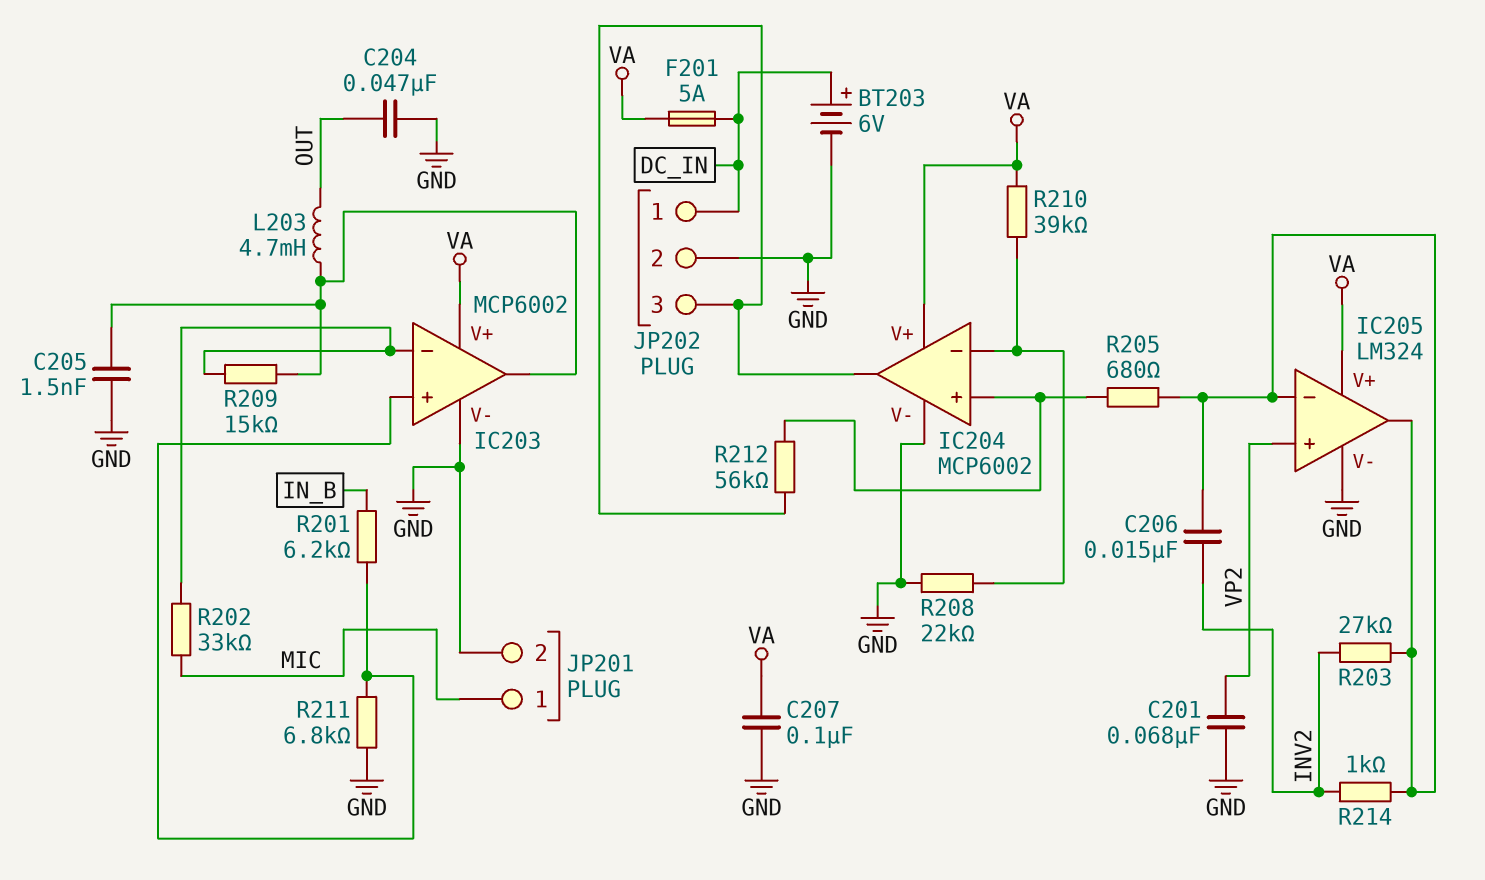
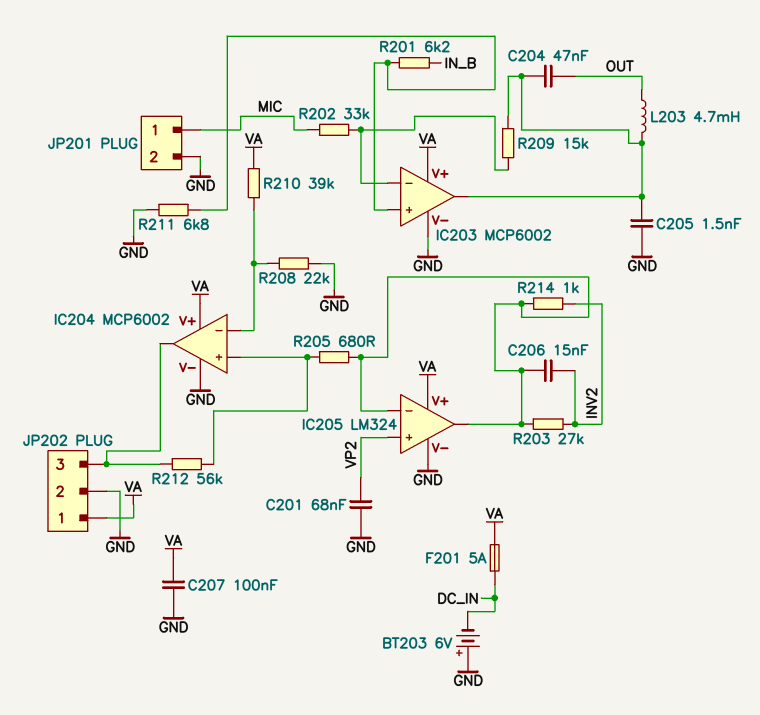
BT203: 6V (plus DC_IN, minus GND) -> 6V (plus GND, minus DC_IN)
C204: 47nF (GND, OUT) -> 47nF (IC203/out, OUT)
JP202 pin 1: DC_IN -> VA

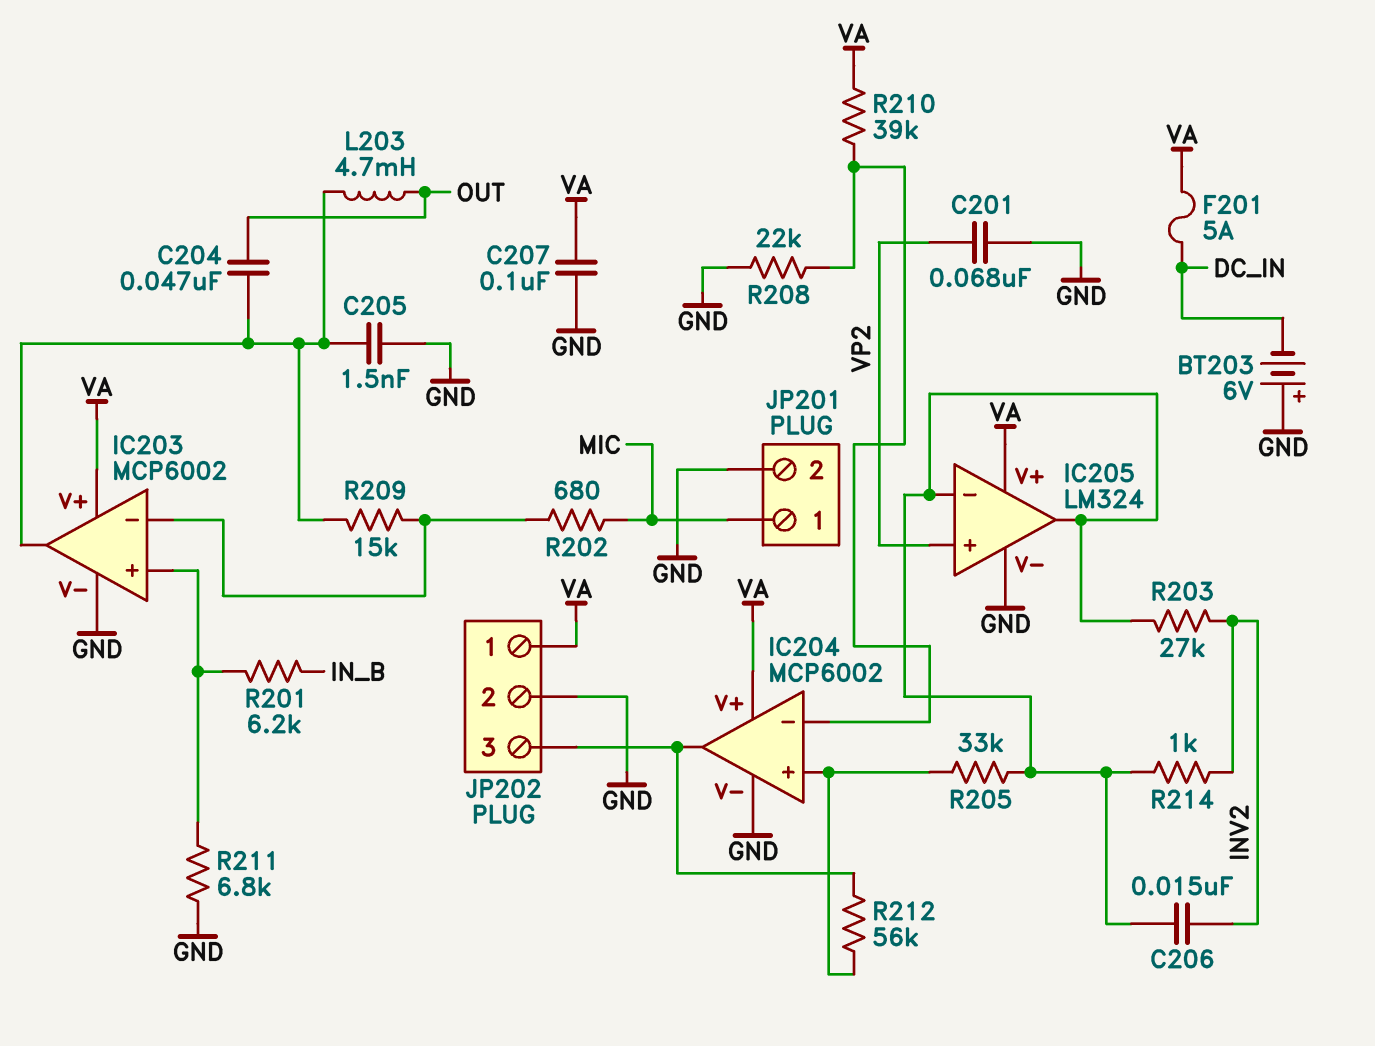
R202: 33k (IC203/in-, MIC) -> 680 (IC203/in-, MIC)
R205: 680 (IC204/in+, IC205/in-) -> 33k (IC204/in+, IC205/in-)

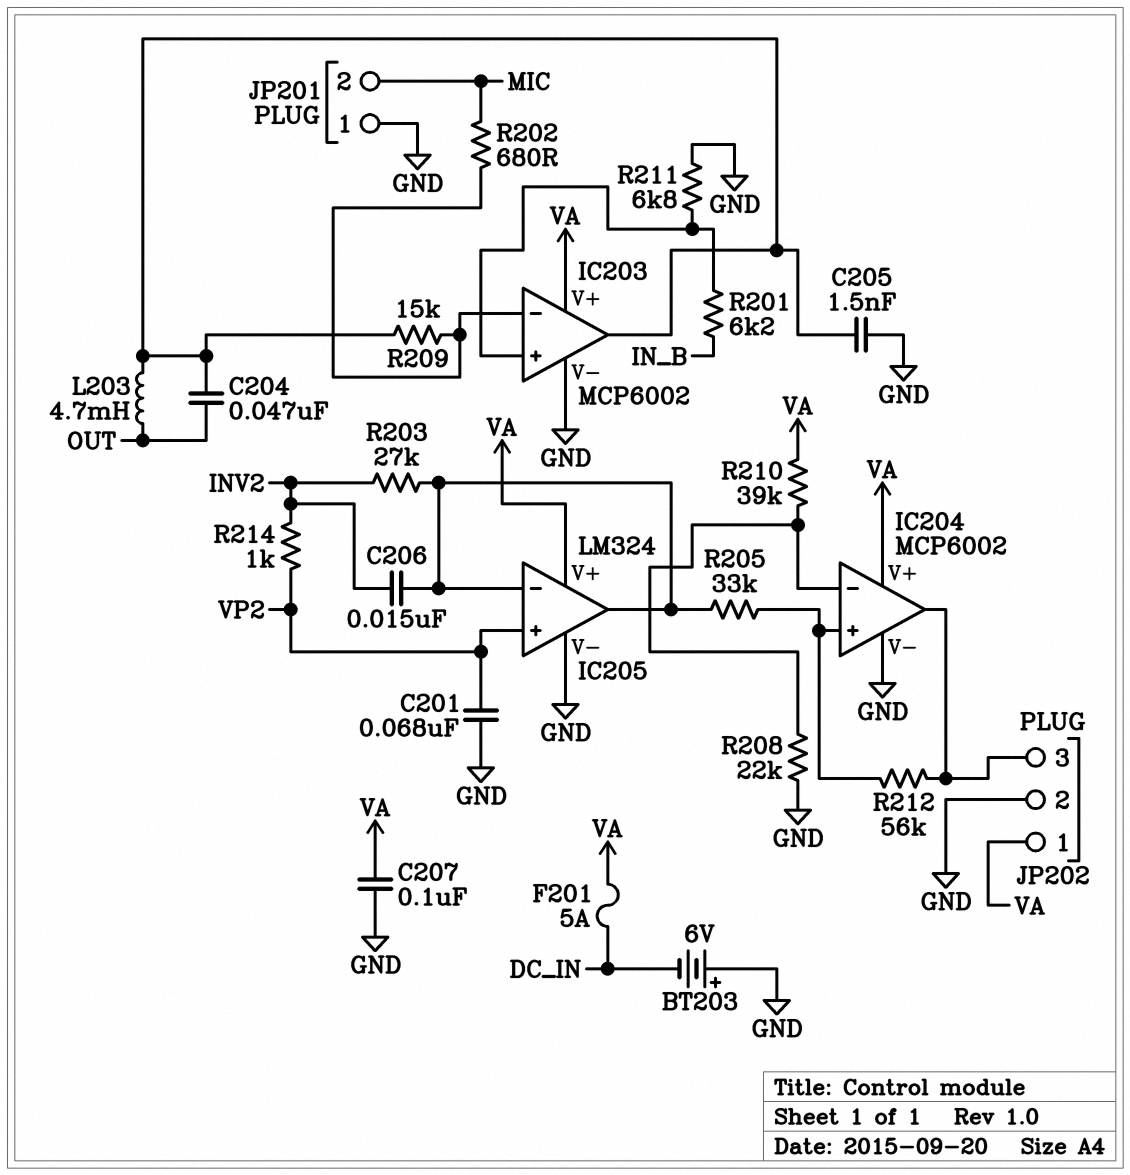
JP201 pin 1: MIC -> GND
JP201 pin 2: GND -> MIC
R214: 1k (IC205/in-, INV2) -> 1k (INV2, VP2)

